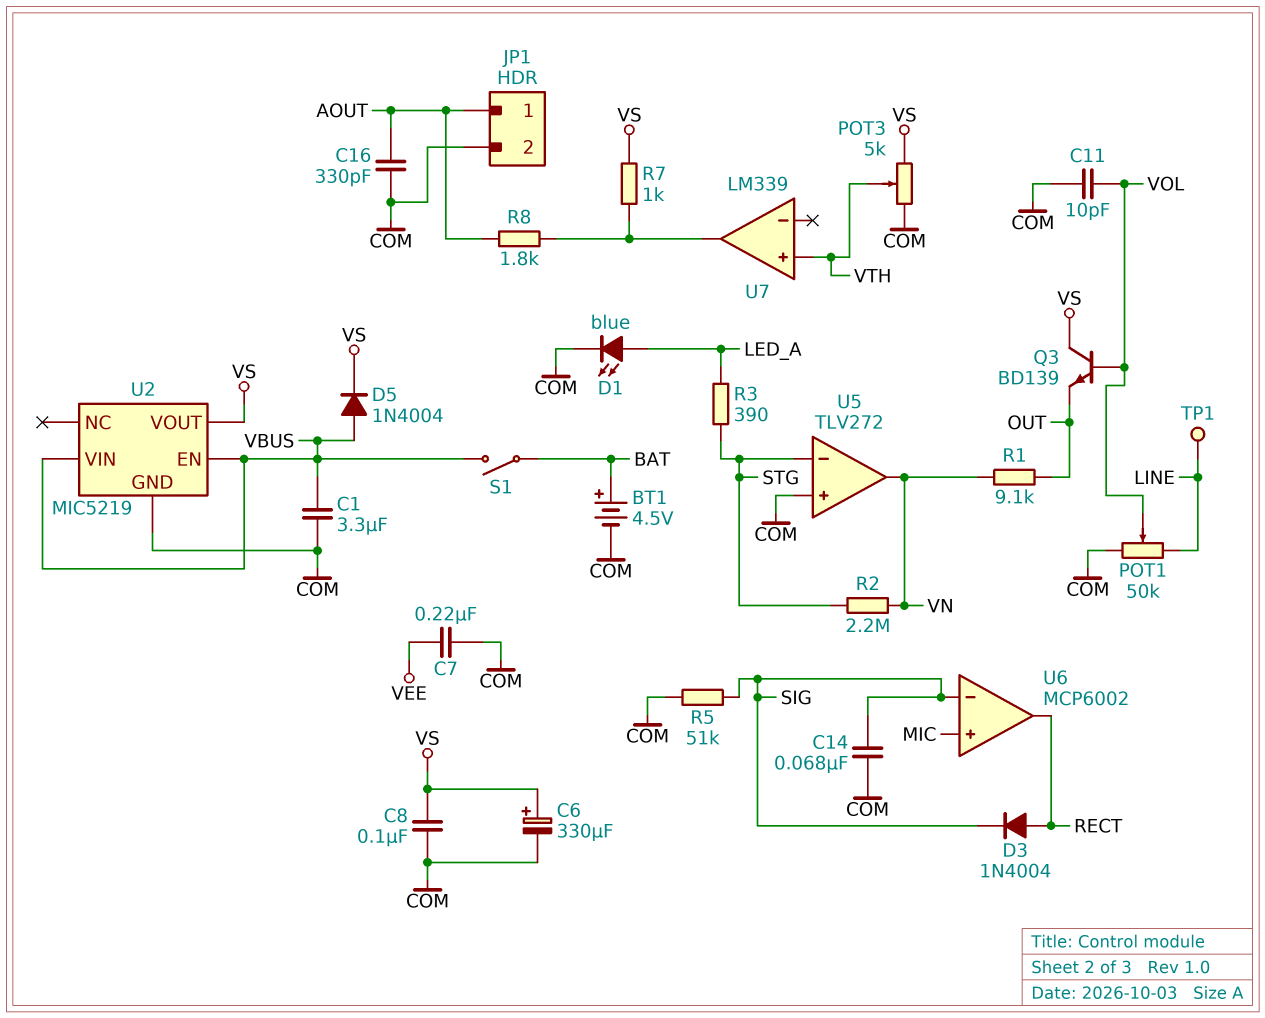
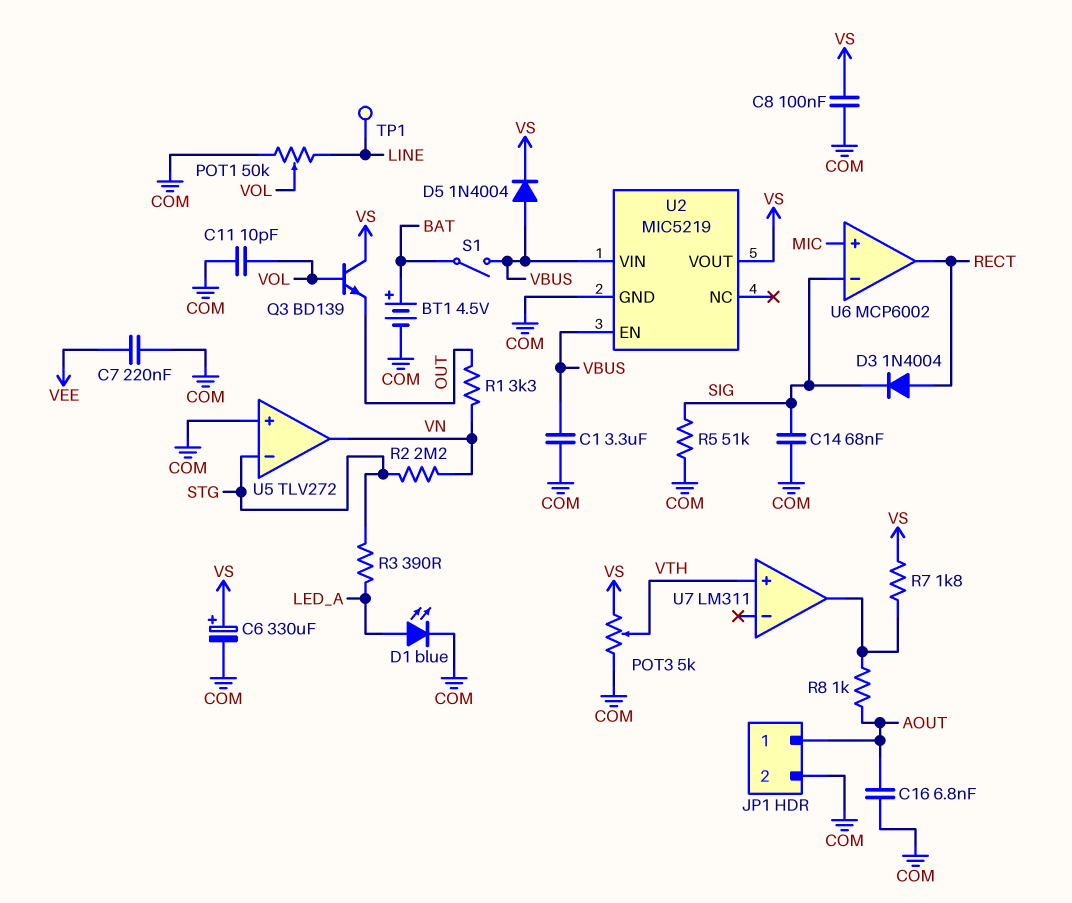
C16: 330pF (AOUT, COM) -> 6.8nF (AOUT, COM)
R1: 9.1k (OUT, VN) -> 3.3k (OUT, VN)
R7: 1k (U7/out, VS) -> 1.8k (U7/out, VS)
R8: 1.8k (AOUT, U7/out) -> 1k (AOUT, U7/out)
U7: LM339 -> LM311

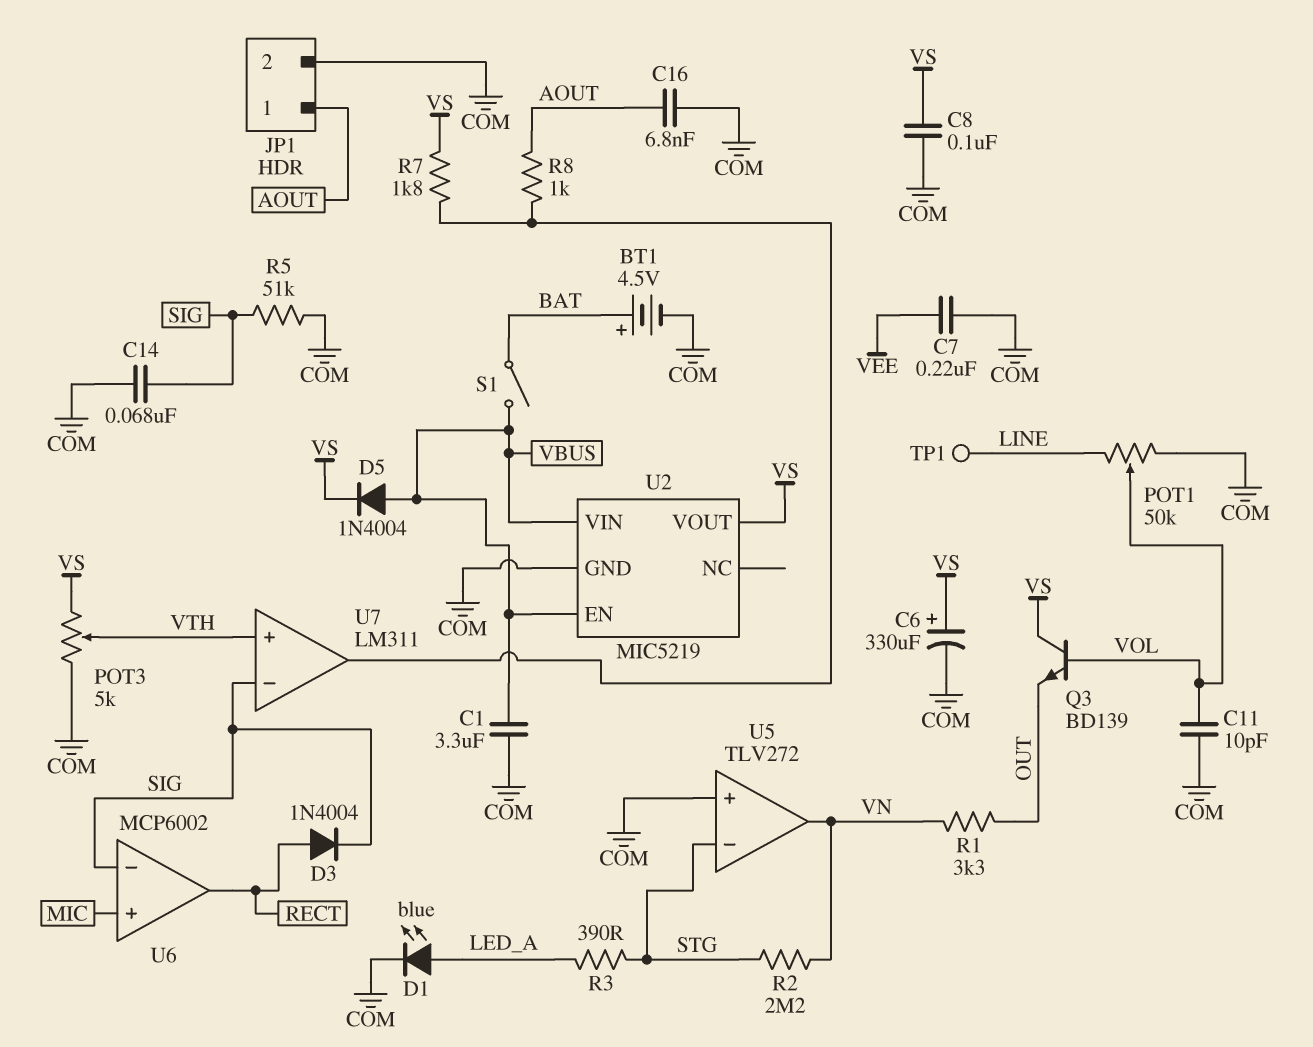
U7 pin in-: none -> SIG

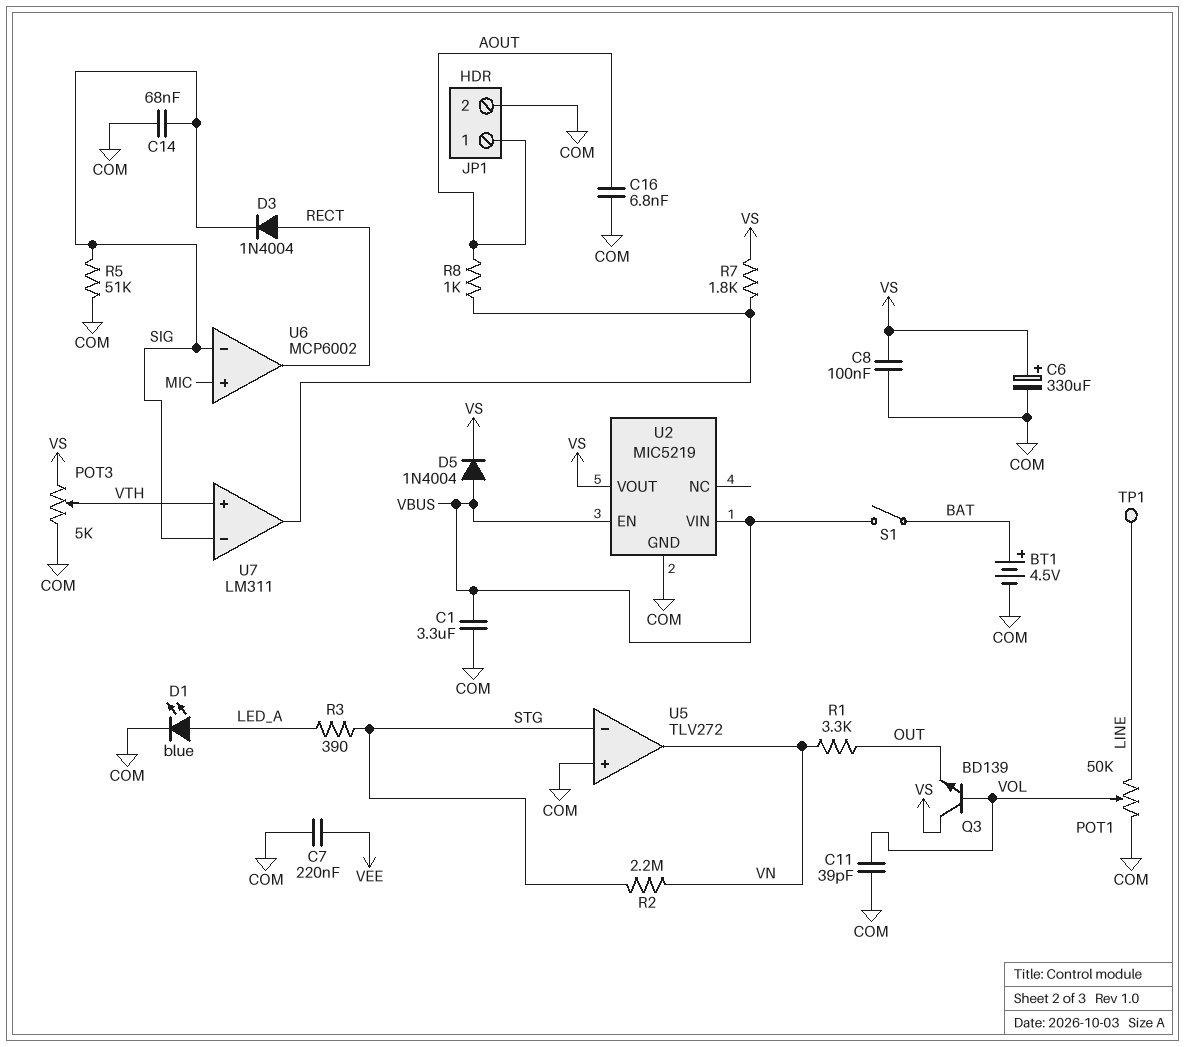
C11: 10pF (COM, VOL) -> 39pF (COM, VOL)

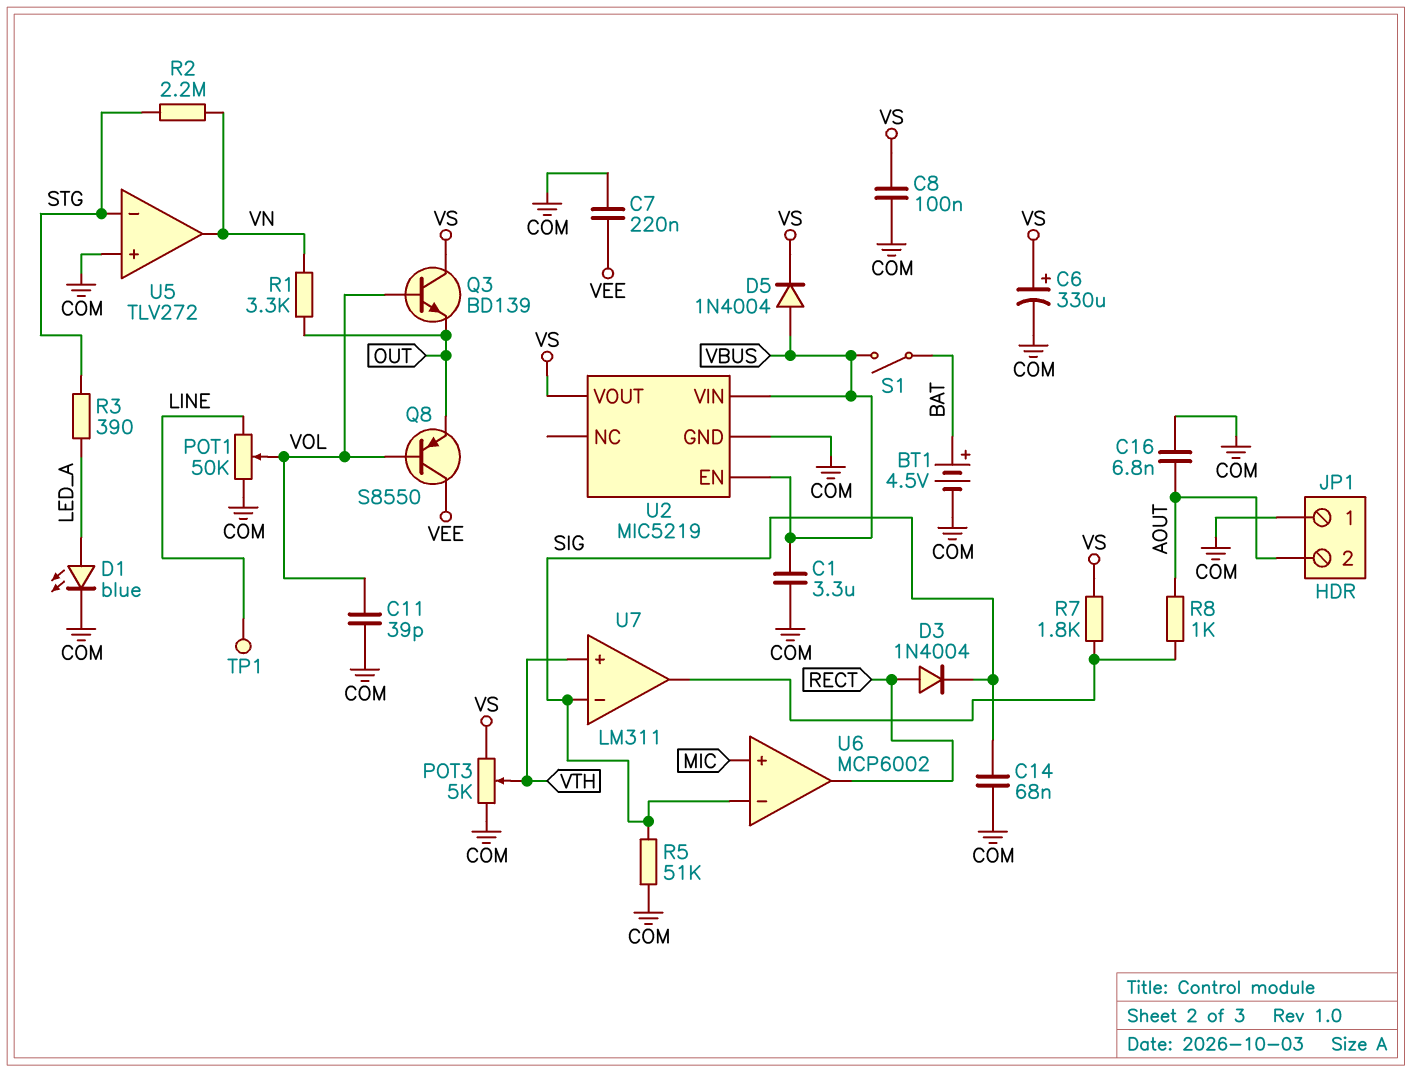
JP1 pin 1: AOUT -> COM
JP1 pin 2: COM -> AOUT
Q8: none -> PNP S8550 (B VOL, C VEE, E OUT)

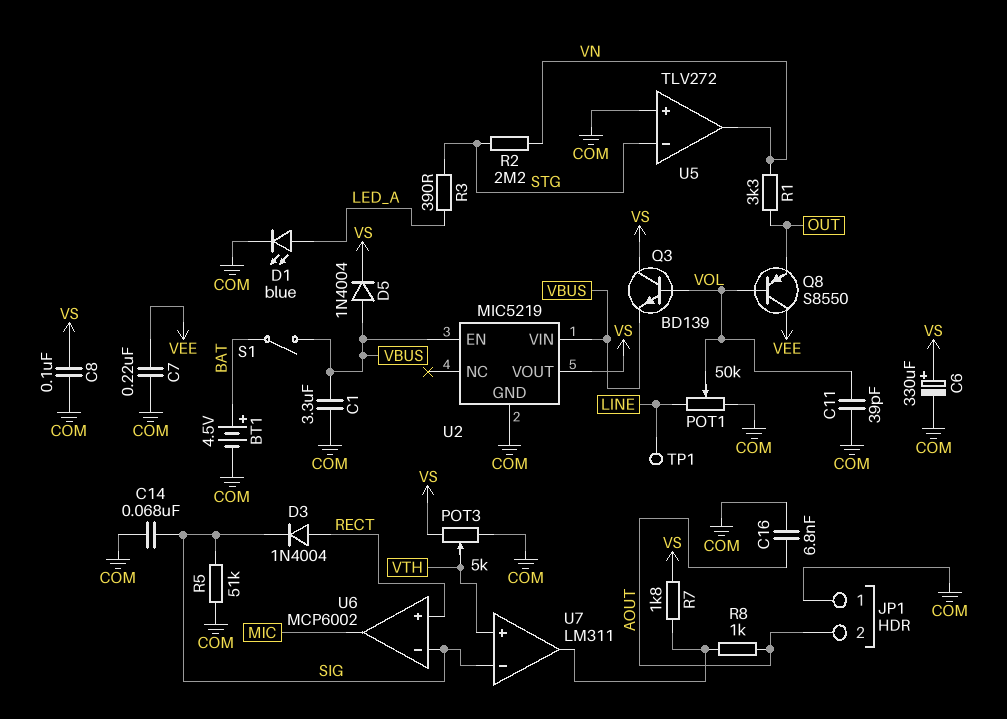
Q3: NPN BD139 (B VOL, C VS, E OUT) -> NPN BD139 (B VOL, C VS, E VBUS)
U6 pin in+: MIC -> RECT
U6 pin out: RECT -> MIC

